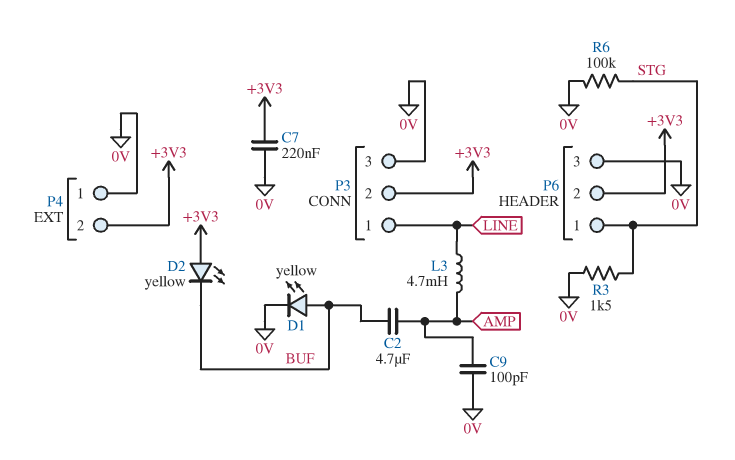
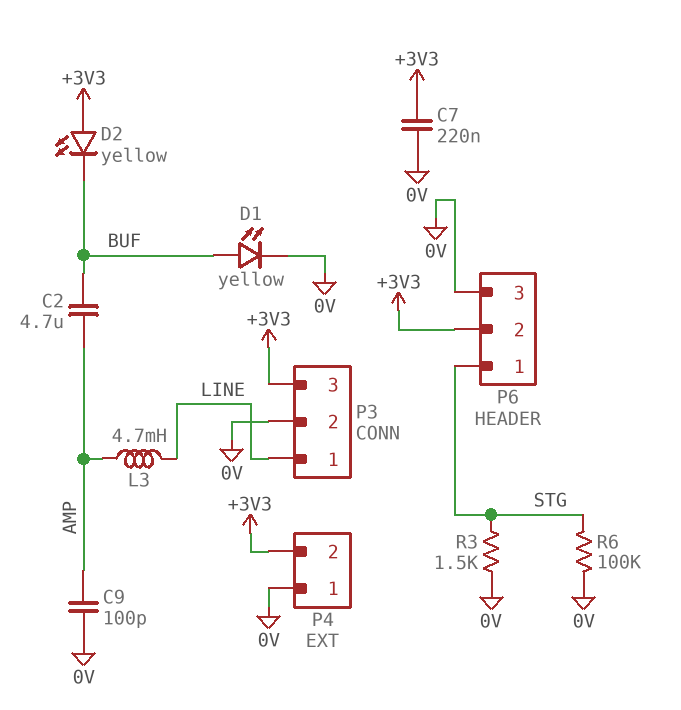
P3 pin 2: +3V3 -> 0V
P3 pin 3: 0V -> +3V3

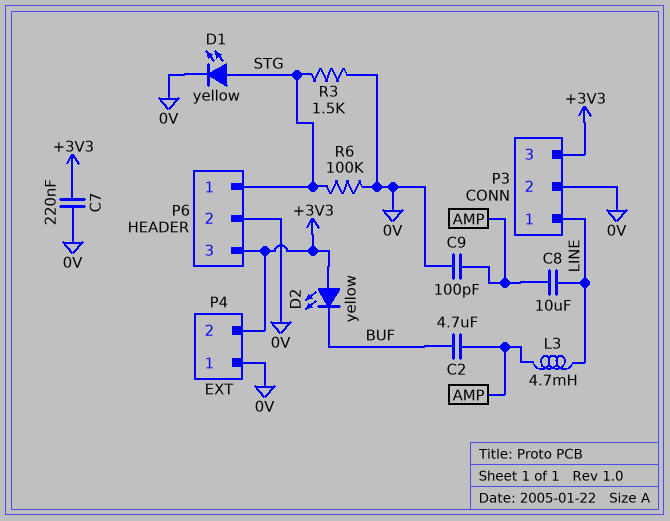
C8: none -> 10uF (AMP, LINE)
D1: LED yellow (A BUF, K 0V) -> LED yellow (A STG, K 0V)
P6 pin 2: +3V3 -> 0V
P6 pin 3: 0V -> +3V3

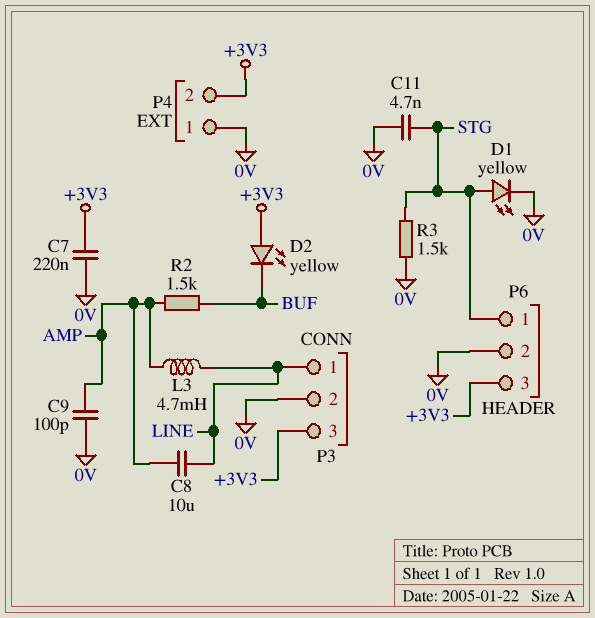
C2: 4.7uF (AMP, BUF) -> none
C11: none -> 4.7nF (0V, STG)
R2: none -> 1.5k (AMP, BUF)
R6: 100k (0V, STG) -> none

